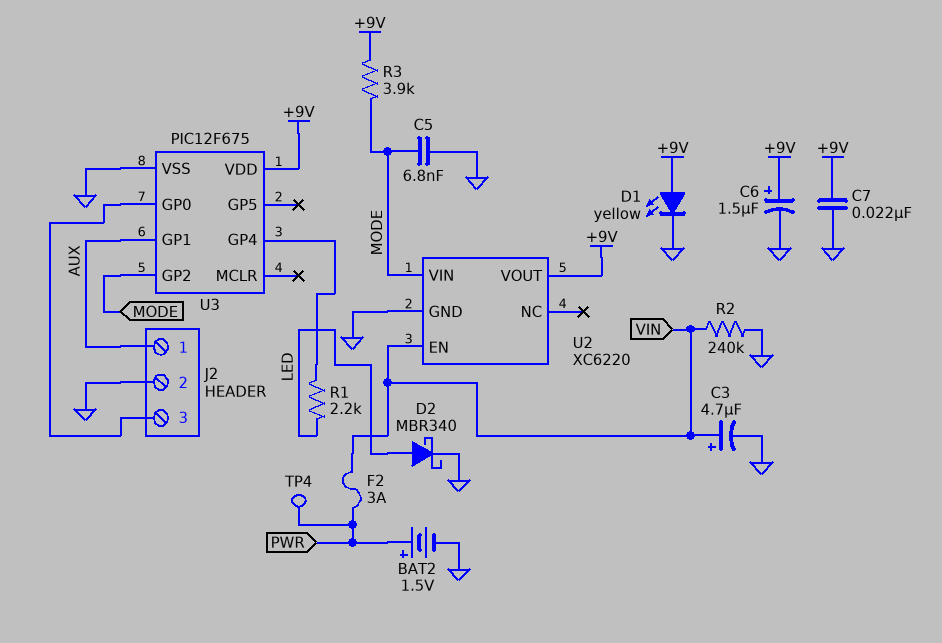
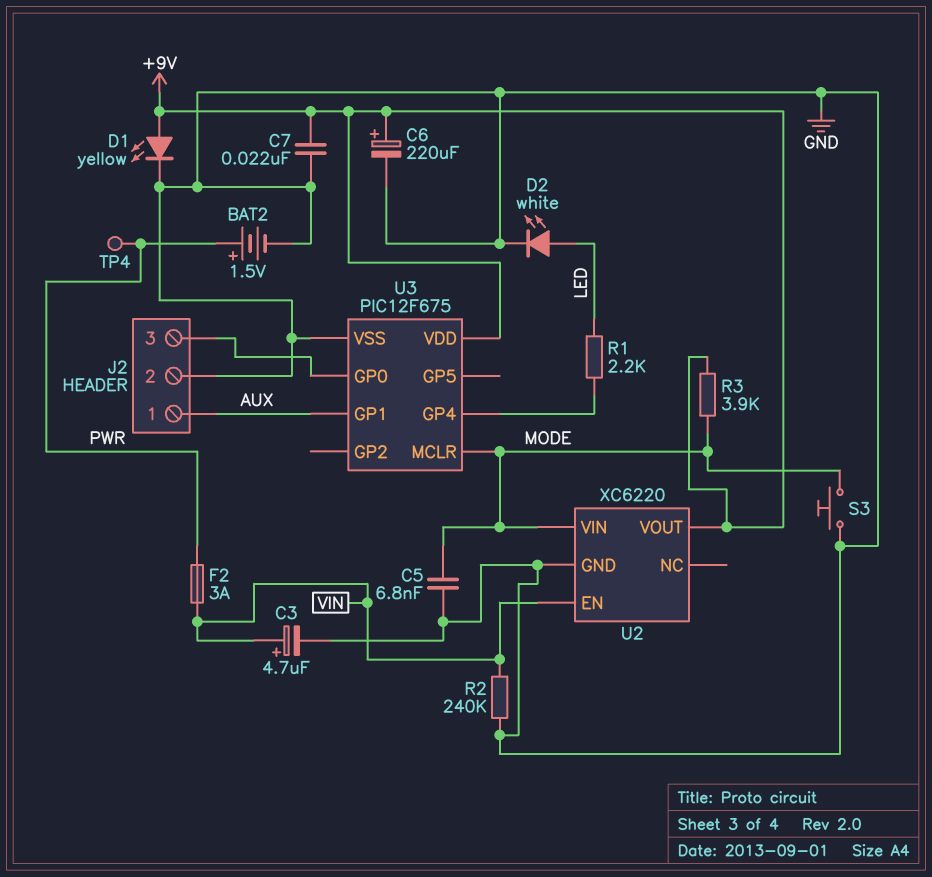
C6: 1.5uF (plus +9V, minus GND) -> 220uF (plus +9V, minus GND)
D2: schottky MBR340 (A LED, K GND) -> LED white (A LED, K GND)
S3: none -> button (GND, MODE)
U3 pin GP2: MODE -> none
U3 pin MCLR: none -> MODE

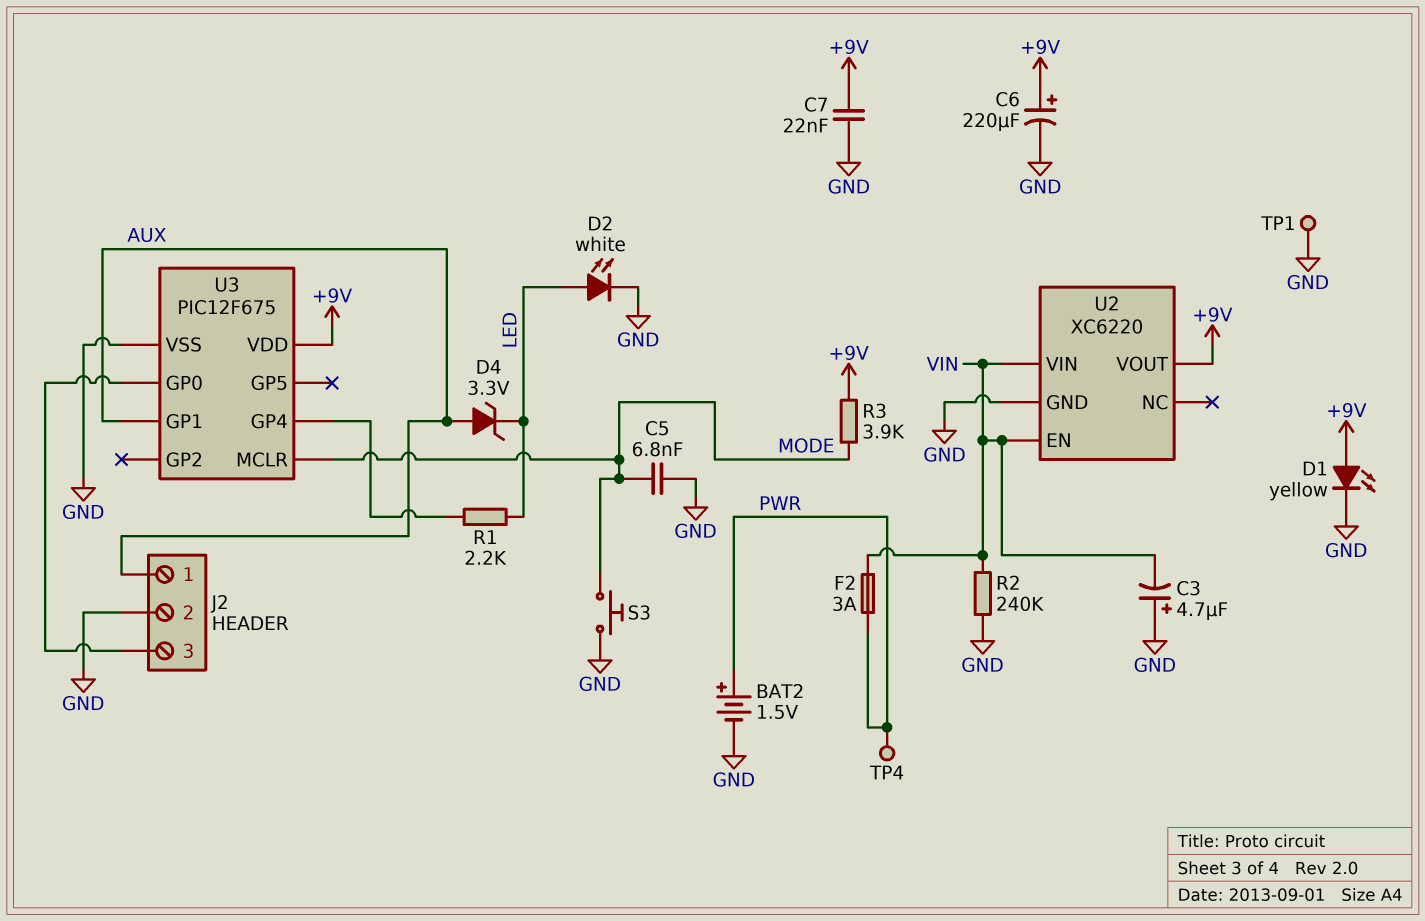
C3: 4.7uF (plus VIN, minus GND) -> 4.7uF (plus GND, minus VIN)
D4: none -> zener 3.3V (A AUX, K LED)
TP1: none -> test point (GND)
U2 pin VIN: MODE -> VIN

